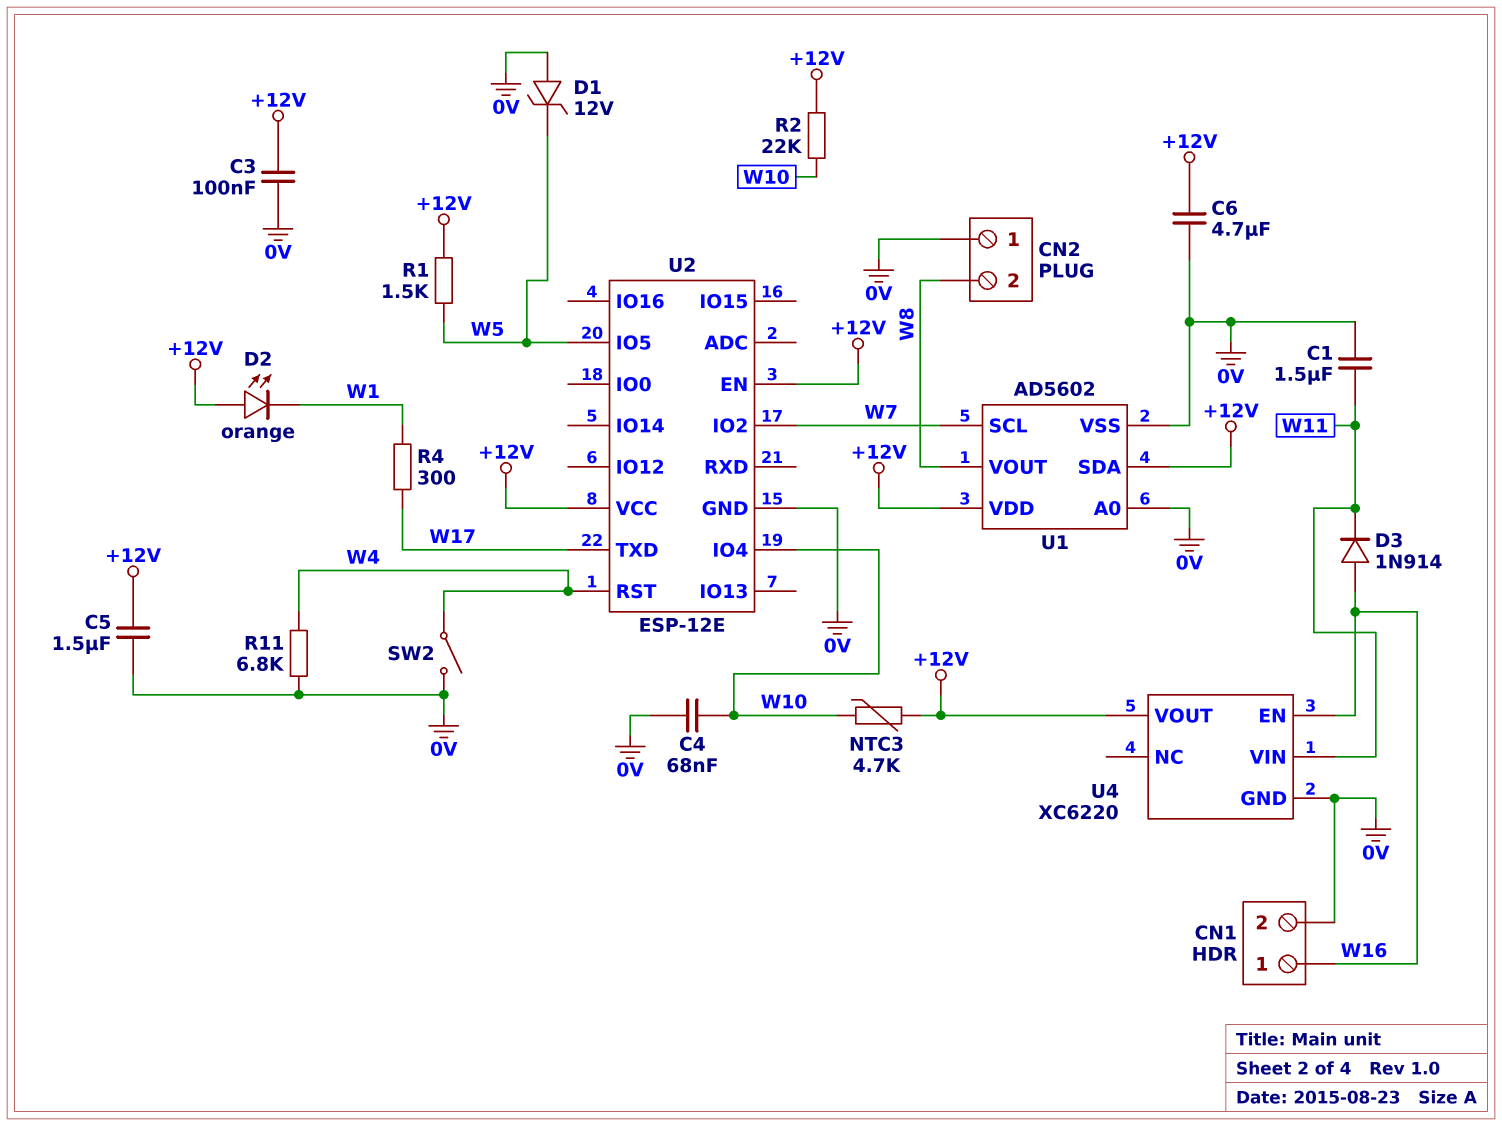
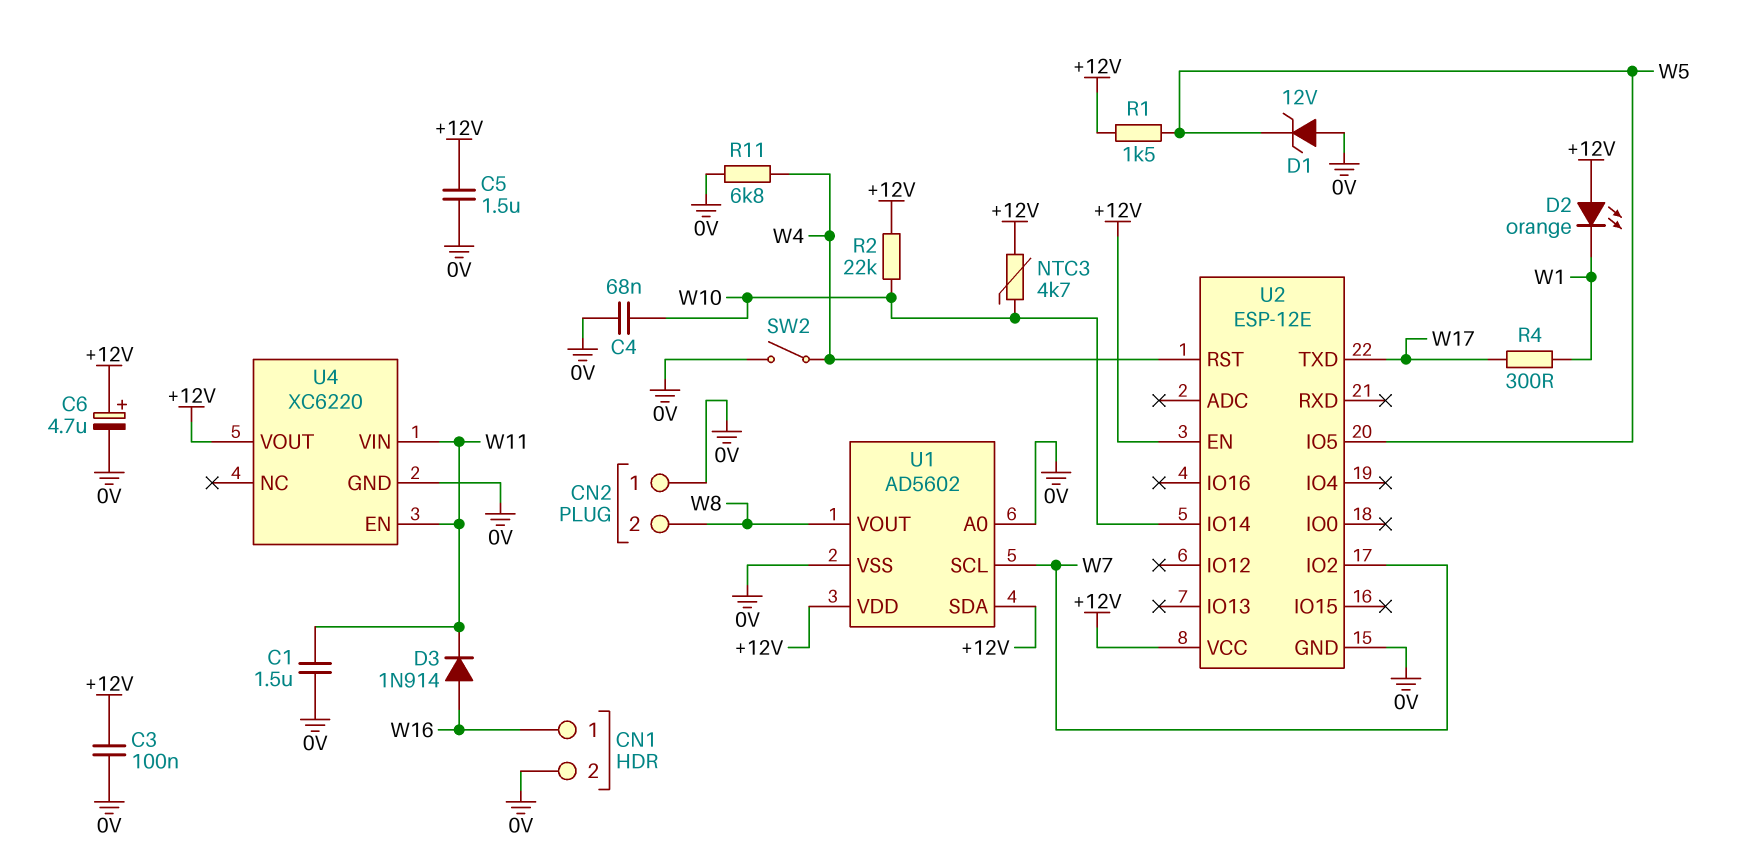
C6: 4.7uF (+12V, 0V) -> 4.7uF (plus +12V, minus 0V)
U2 pin IO4: W10 -> none
U2 pin IO14: none -> W10
U4 pin EN: W16 -> W11

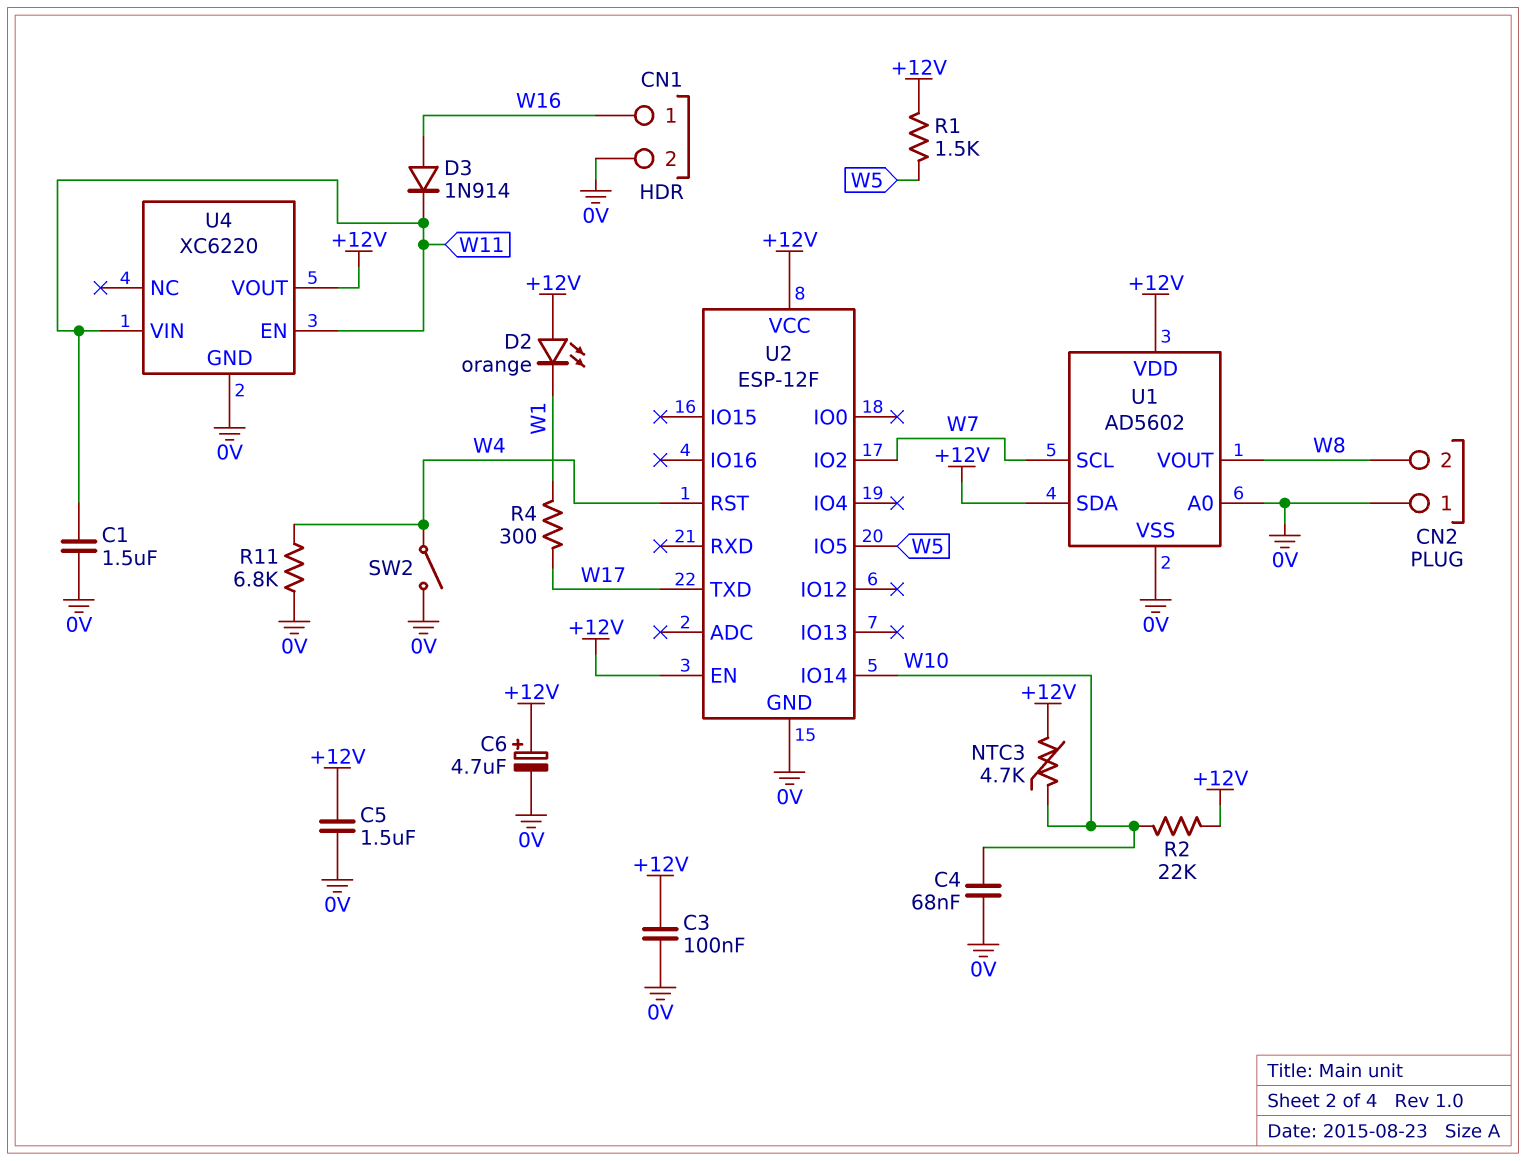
D1: zener 12V (A 0V, K W5) -> none
U2: ESP-12E -> ESP-12F

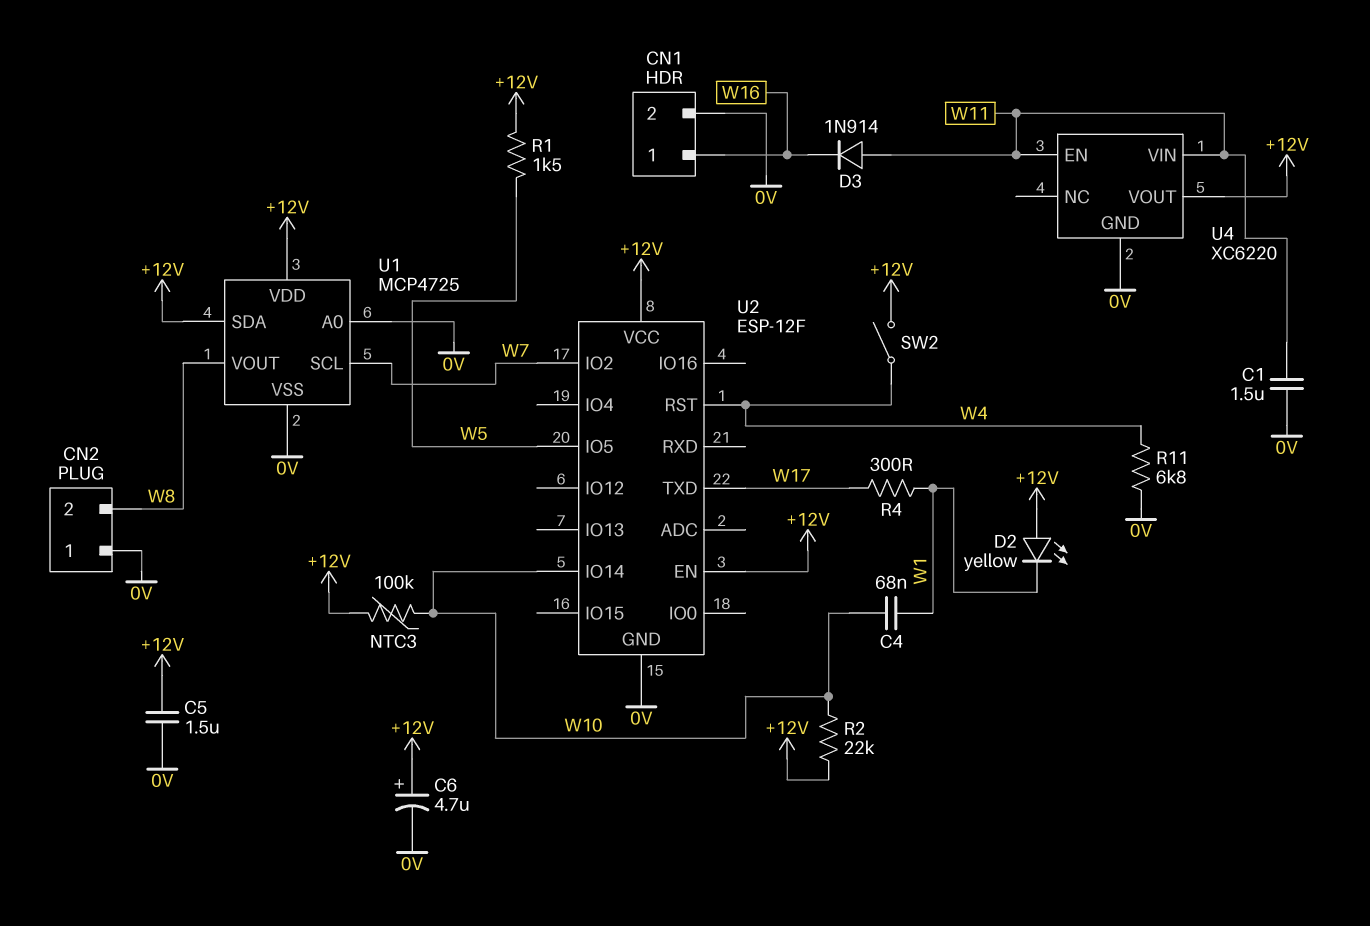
C3: 100nF (+12V, 0V) -> none
C4: 68nF (0V, W10) -> 68nF (W1, W10)
D2: LED orange (A +12V, K W1) -> LED yellow (A +12V, K W1)
D3: diode 1N914 (A W16, K W11) -> diode 1N914 (A W11, K W16)
NTC3: 4.7k (+12V, W10) -> 100k (+12V, W10)
SW2: switch (0V, W4) -> switch (+12V, W4)
U1: AD5602 -> MCP4725

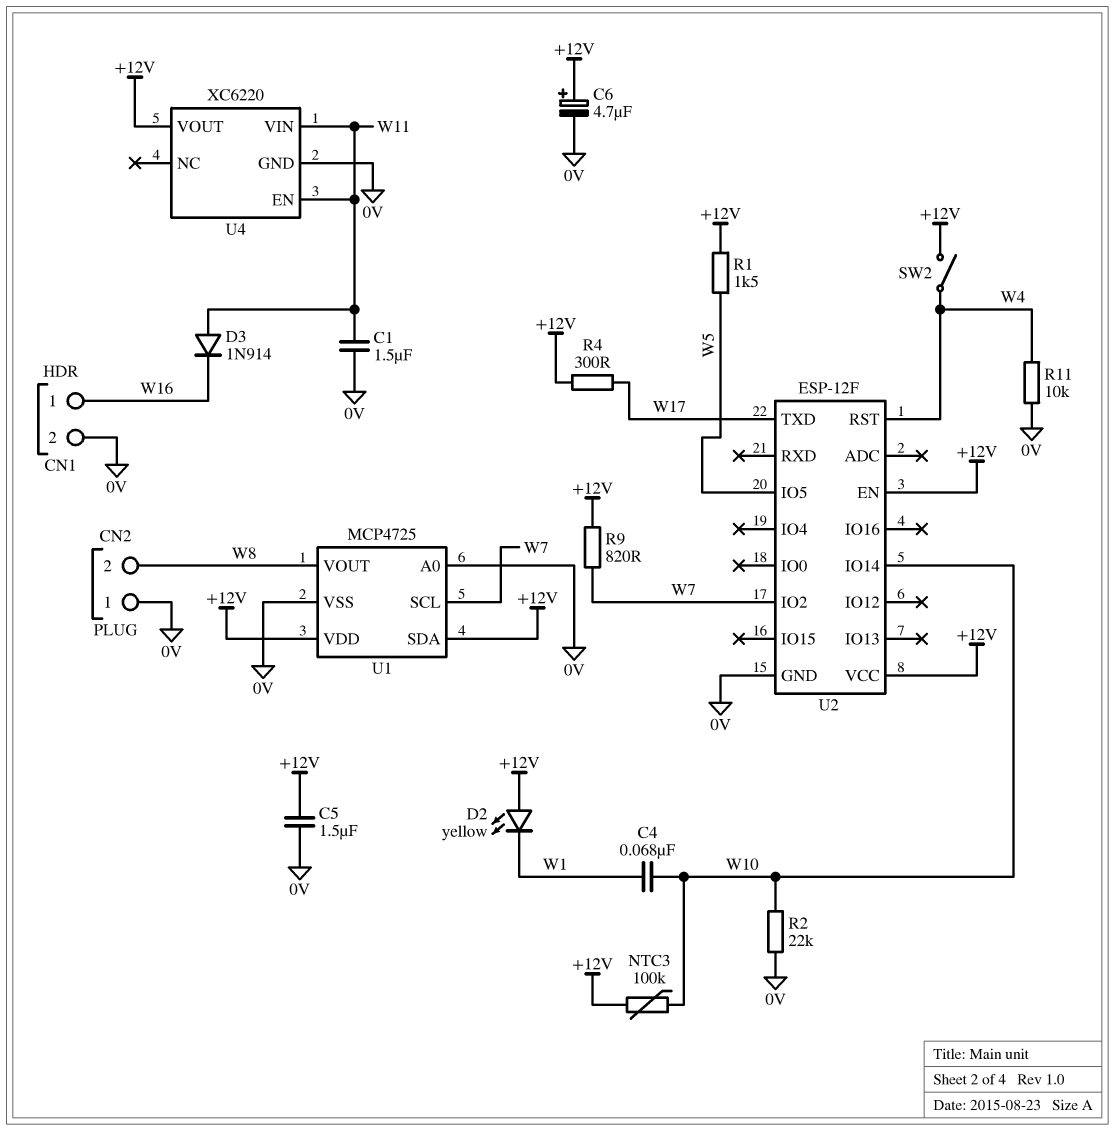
R2: 22k (+12V, W10) -> 22k (0V, W10)
R4: 300 (W1, W17) -> 300 (+12V, W17)
R9: none -> 820 (+12V, W7)
R11: 6.8k (0V, W4) -> 10k (0V, W4)

